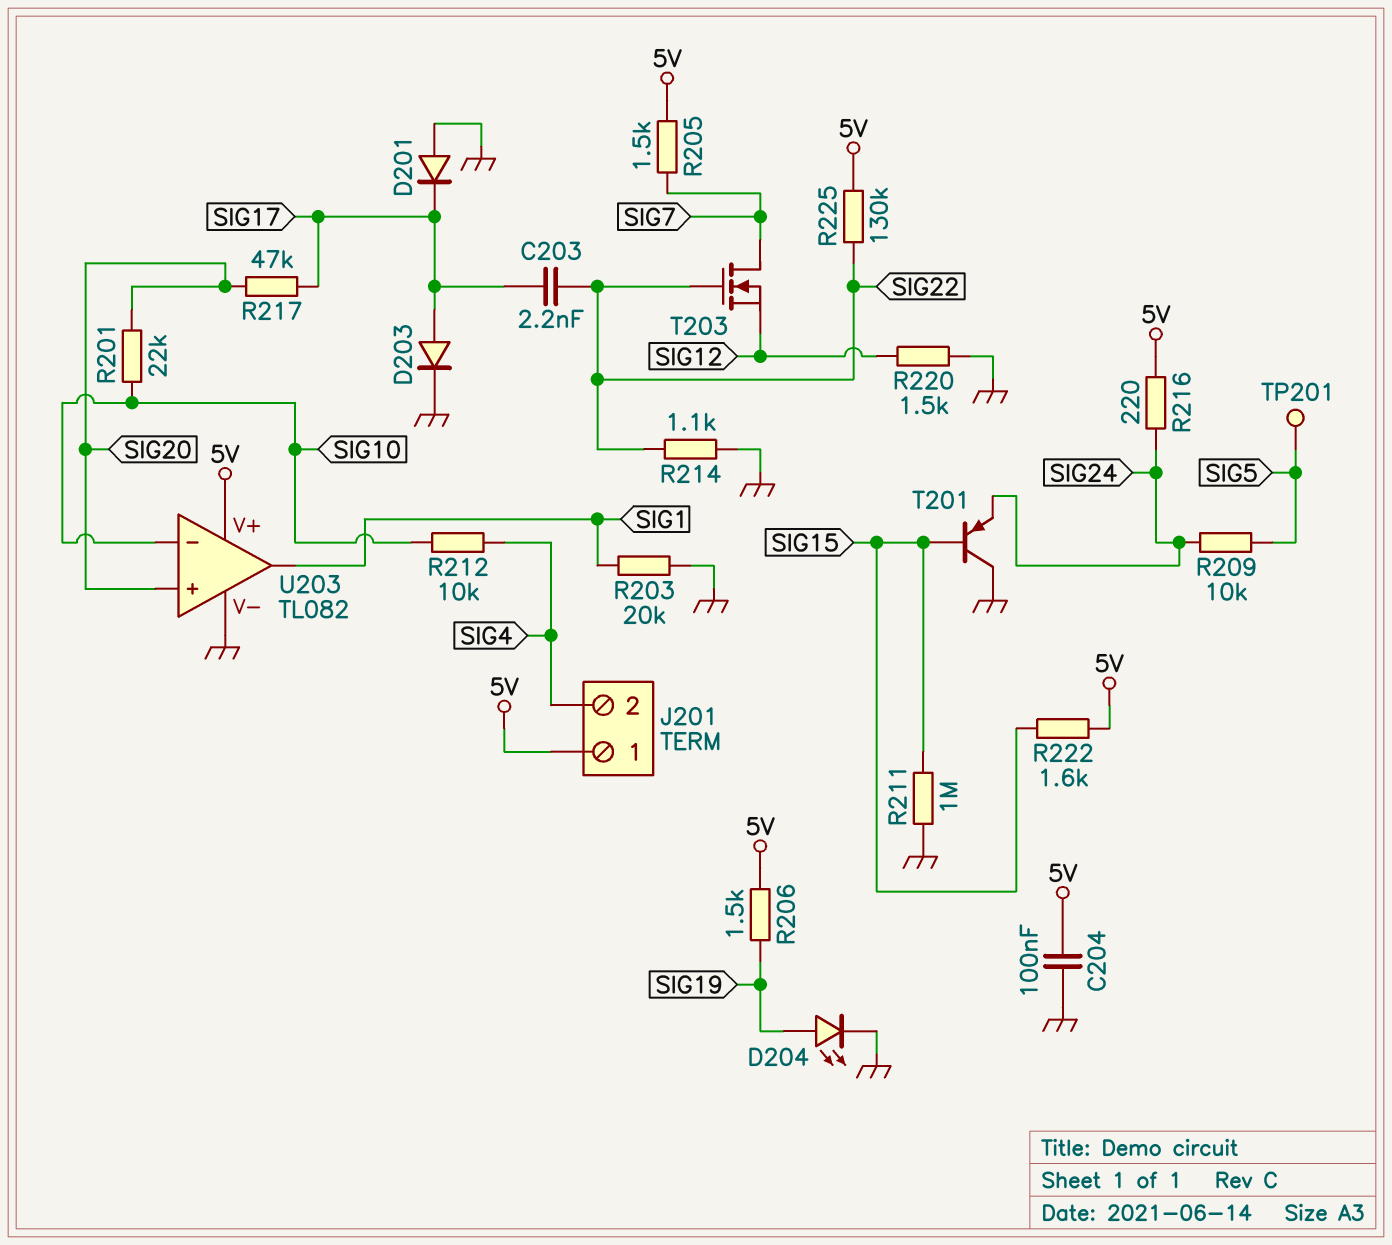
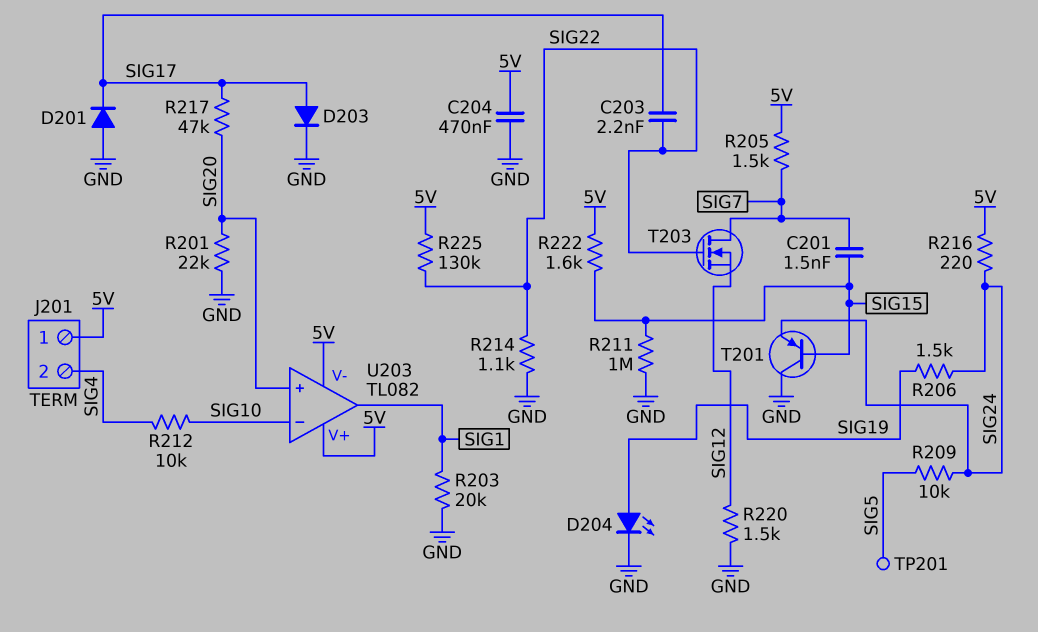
C201: none -> 1.5nF (SIG7, SIG15)
C204: 100nF (5V, GND) -> 470nF (5V, GND)
R201: 22k (SIG10, SIG20) -> 22k (GND, SIG20)
R206: 1.5k (5V, SIG19) -> 1.5k (SIG19, SIG24)
U203 pin V-: GND -> 5V

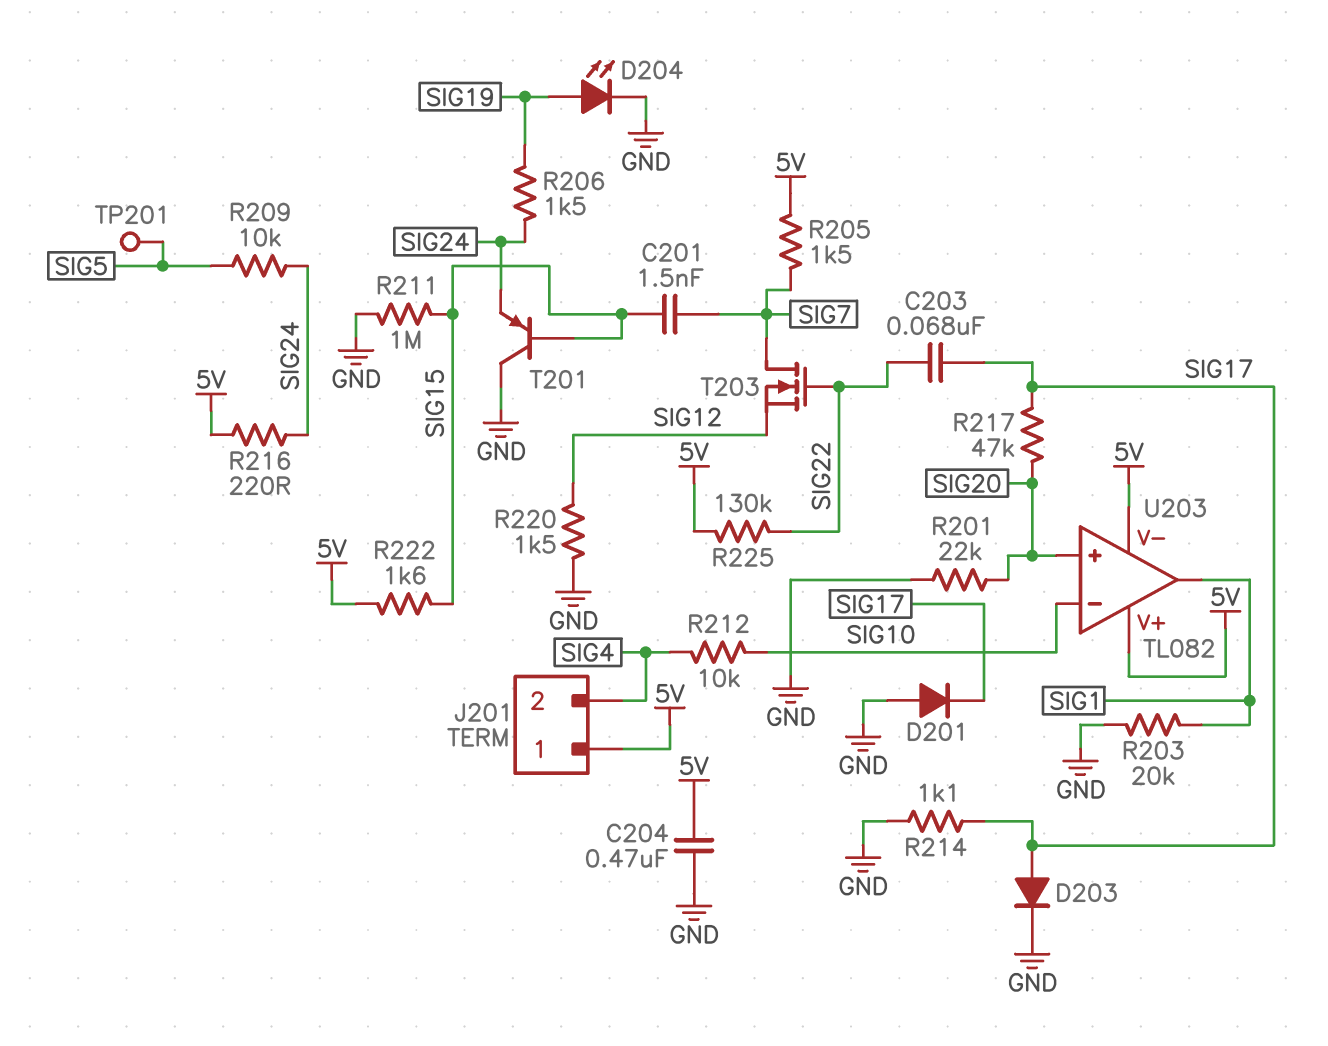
C203: 2.2nF (SIG17, SIG22) -> 68nF (SIG17, SIG22)
R214: 1.1k (GND, SIG22) -> 1.1k (GND, SIG17)

